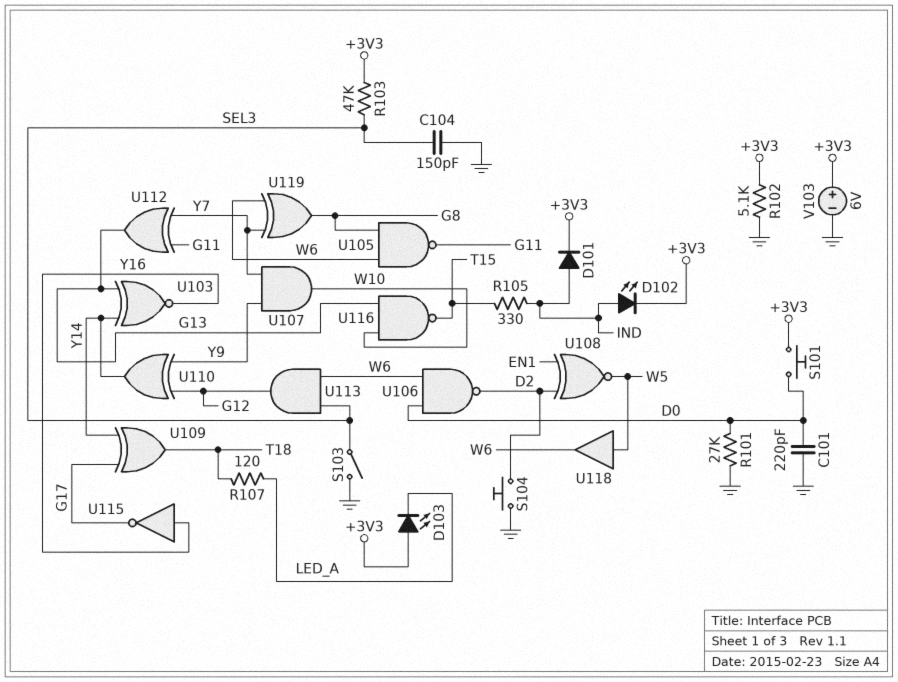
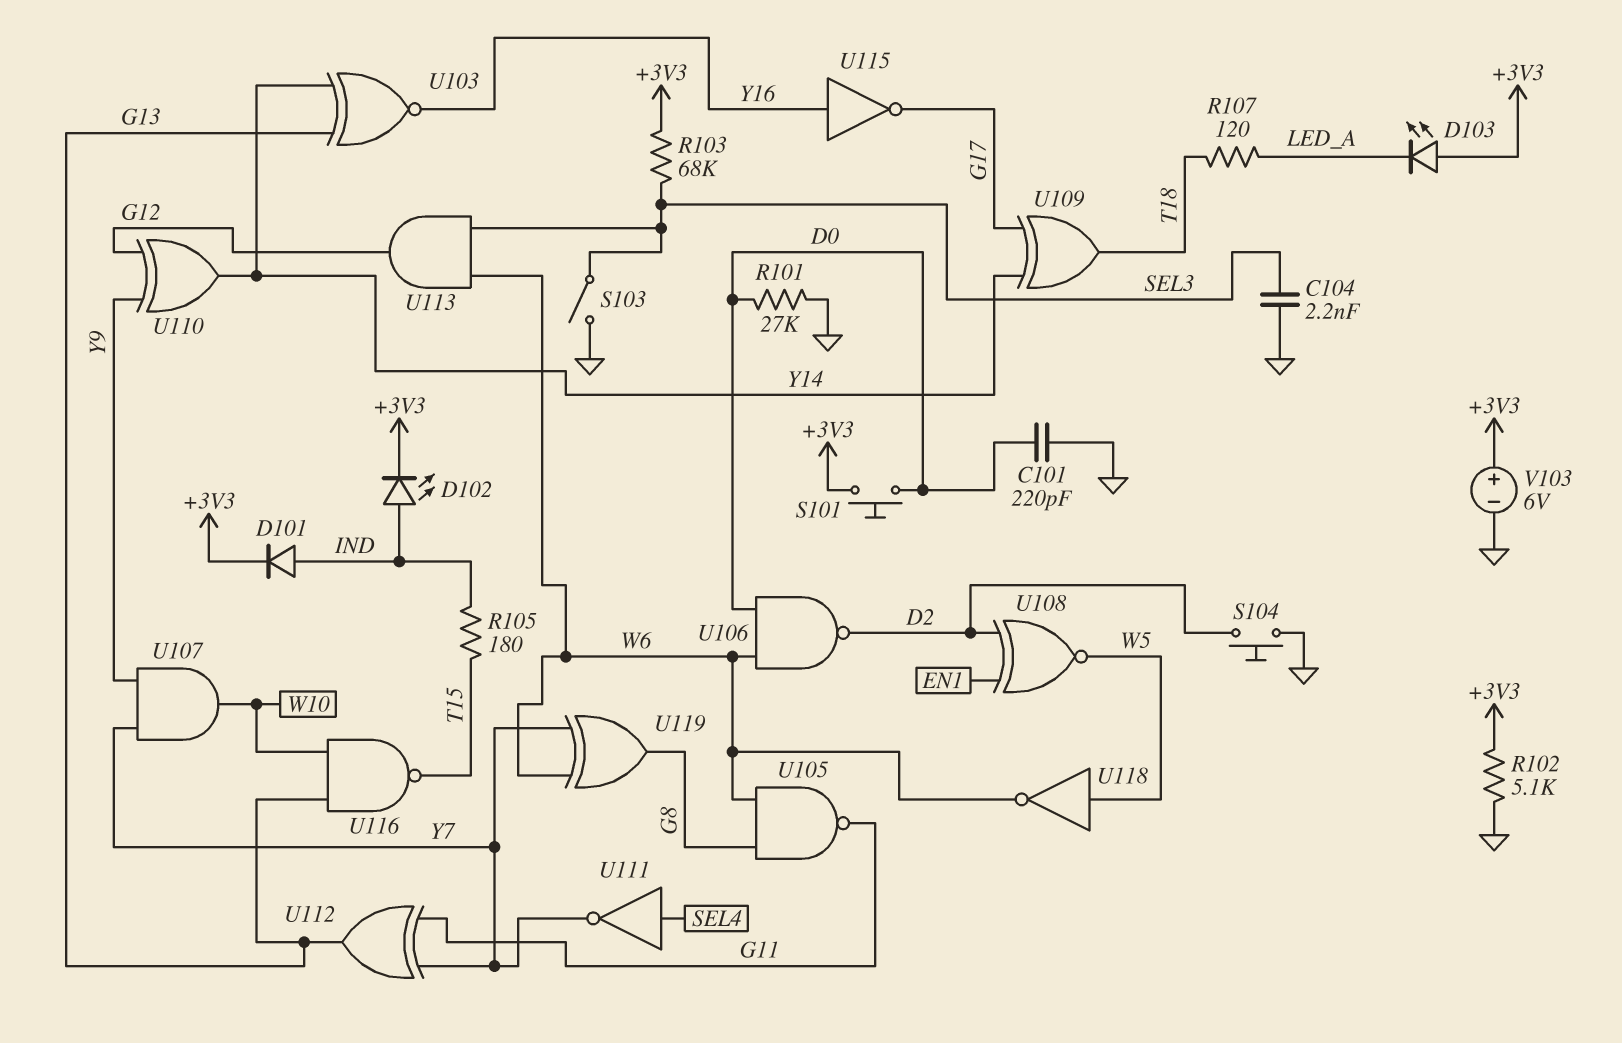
C104: 150pF (GND, SEL3) -> 2.2nF (GND, SEL3)
R103: 47k (+3V3, SEL3) -> 68k (+3V3, SEL3)
R105: 330 (IND, T15) -> 180 (IND, T15)
U111: none -> NOT (in SEL4, out Y7)
U118: buffer (in W5, out W6) -> NOT (in W5, out W6)

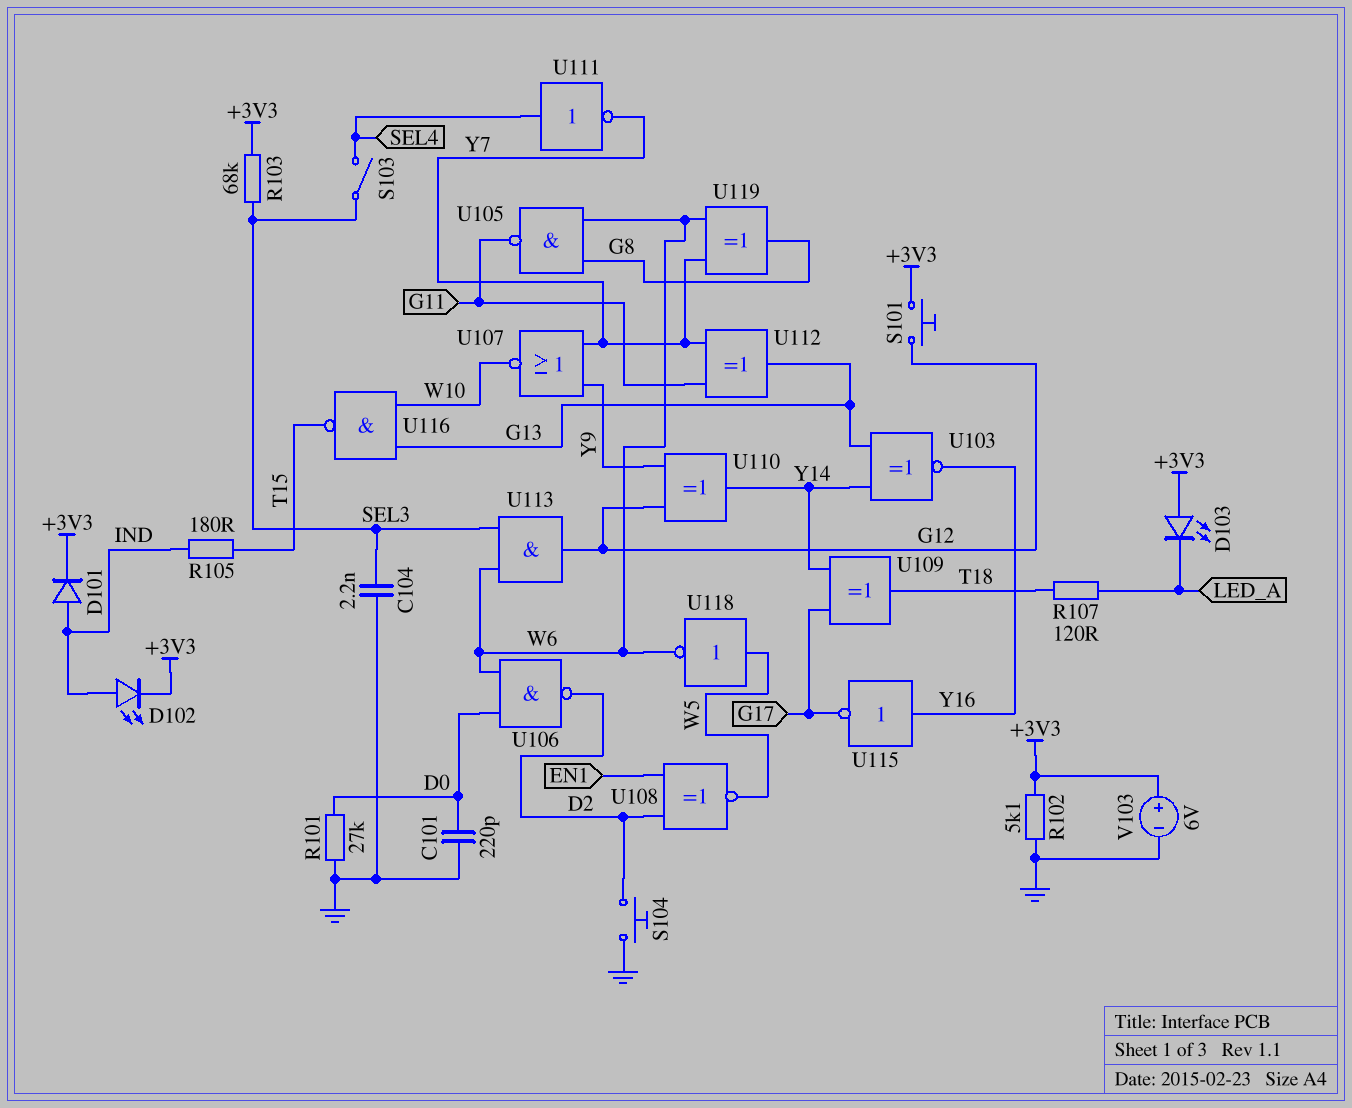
S101: button (+3V3, D0) -> button (+3V3, G12)
S103: switch (GND, SEL3) -> switch (SEL3, SEL4)
U107: AND (in Y7, in Y9, out W10) -> NOR (in Y7, in Y9, out W10)

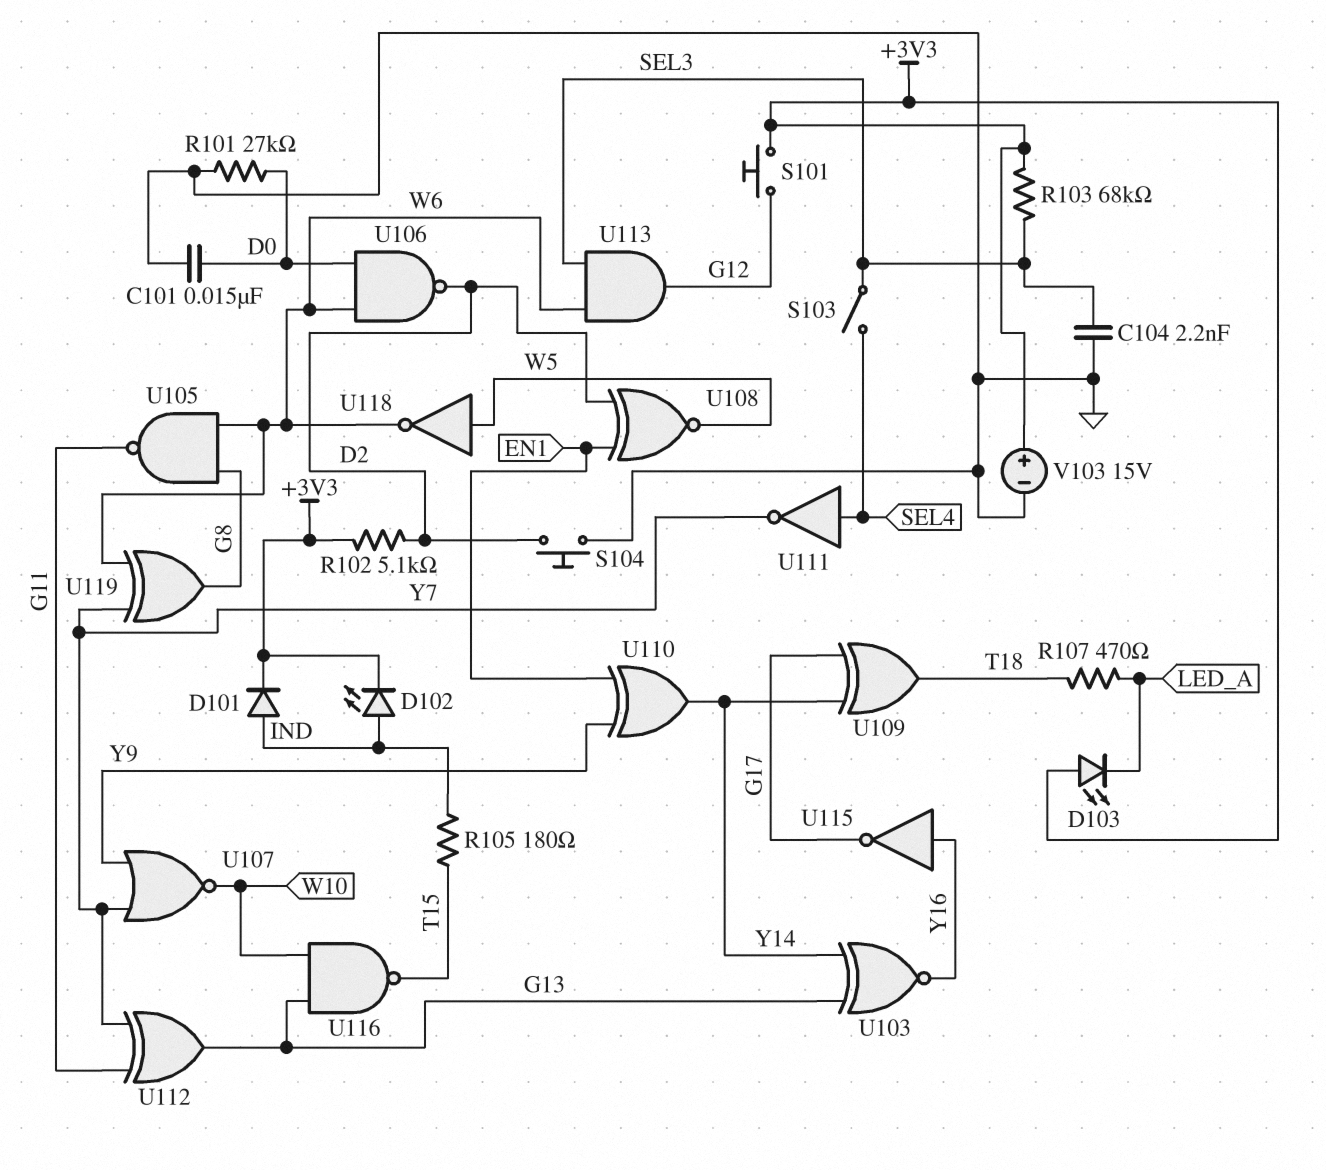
C101: 220pF (D0, GND) -> 15nF (D0, GND)
R102: 5.1k (+3V3, GND) -> 5.1k (+3V3, D2)
R107: 120 (LED_A, T18) -> 470 (LED_A, T18)
U110: XOR (in G12, in Y9, out Y14) -> XOR (in EN1, in Y9, out Y14)
V103: 6V (plus +3V3, minus GND) -> 15V (plus +3V3, minus GND)

